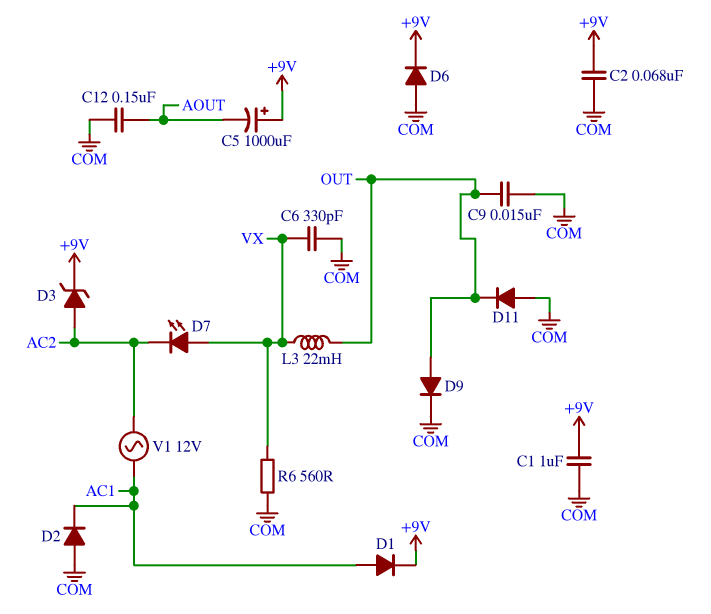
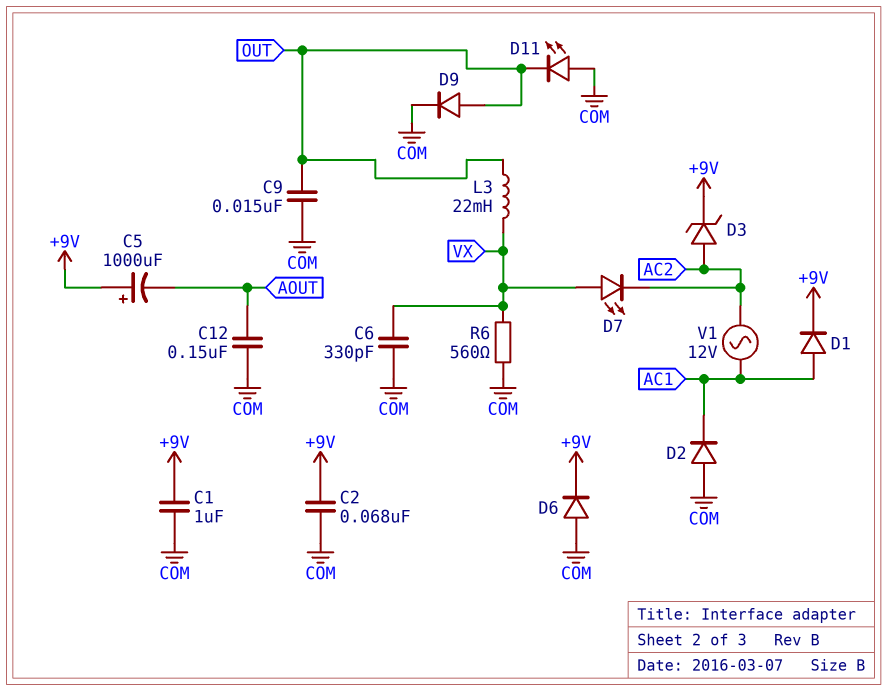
D11: diode (A COM, K OUT) -> LED (A COM, K OUT)

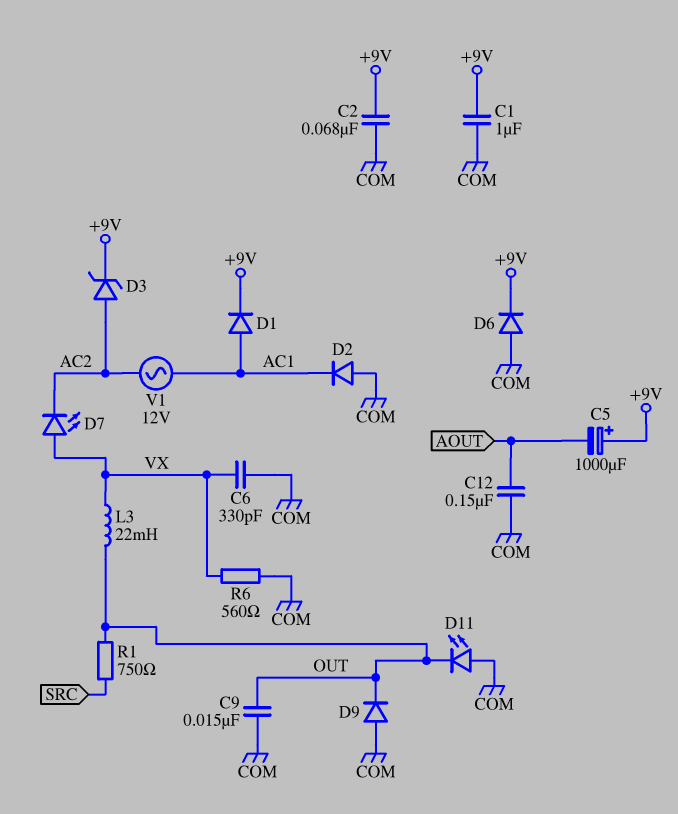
D9: diode (A OUT, K COM) -> diode (A COM, K OUT)
R1: none -> 750 (OUT, SRC)

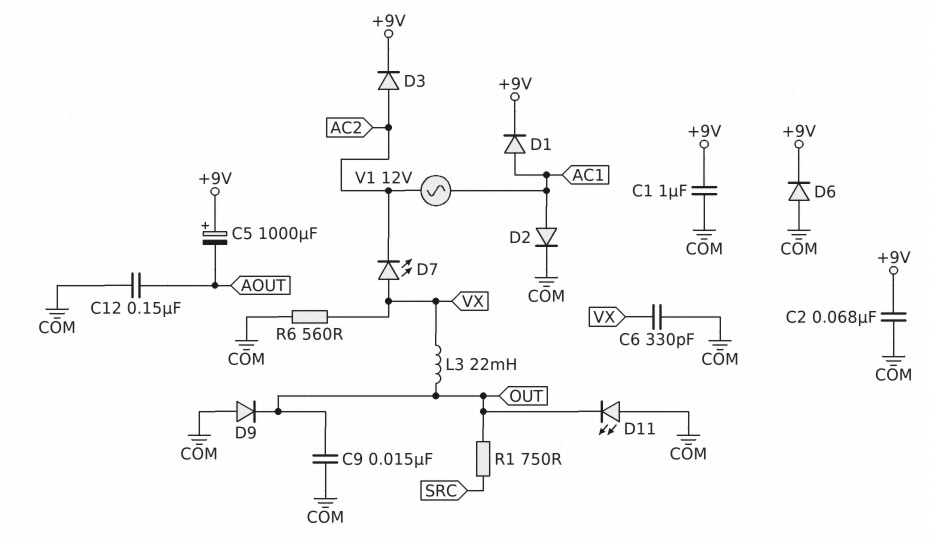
D2: diode (A COM, K AC1) -> diode (A AC1, K COM)
D3: zener (A AC2, K +9V) -> diode (A AC2, K +9V)

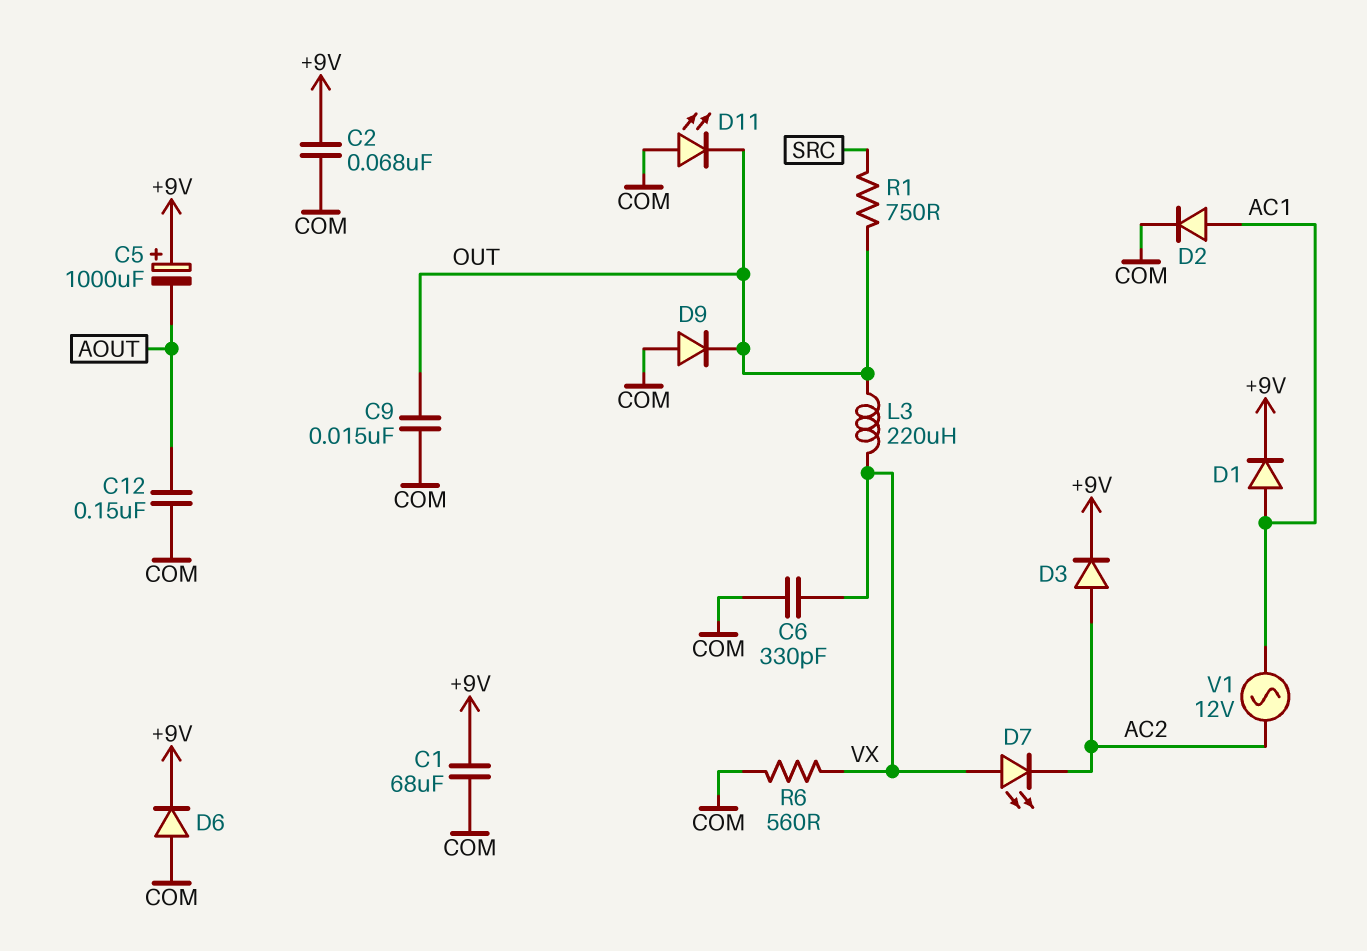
C1: 1uF (+9V, COM) -> 68uF (+9V, COM)
L3: 22mH (OUT, VX) -> 220uH (OUT, VX)

